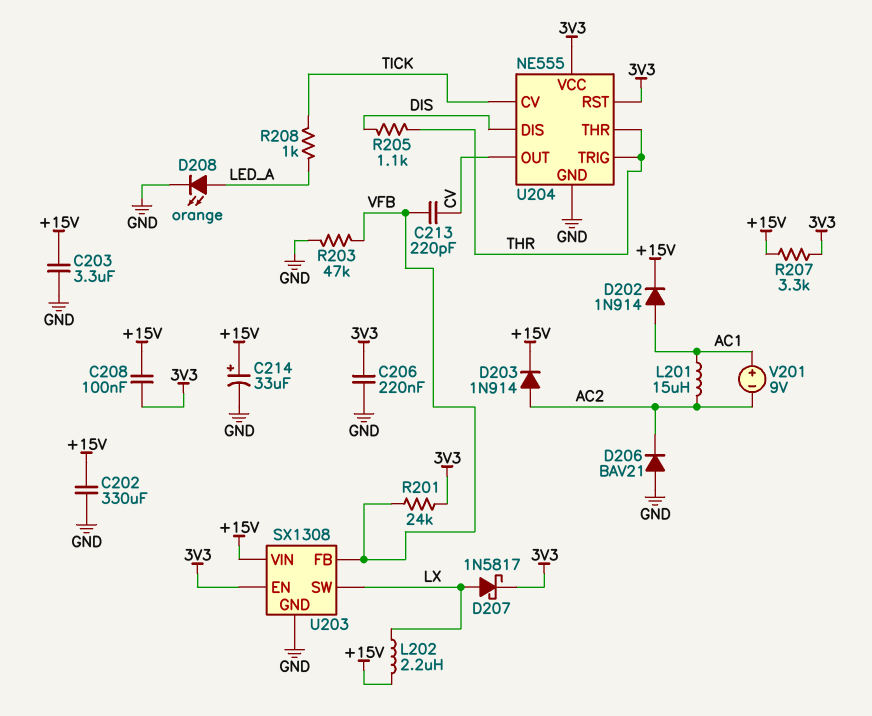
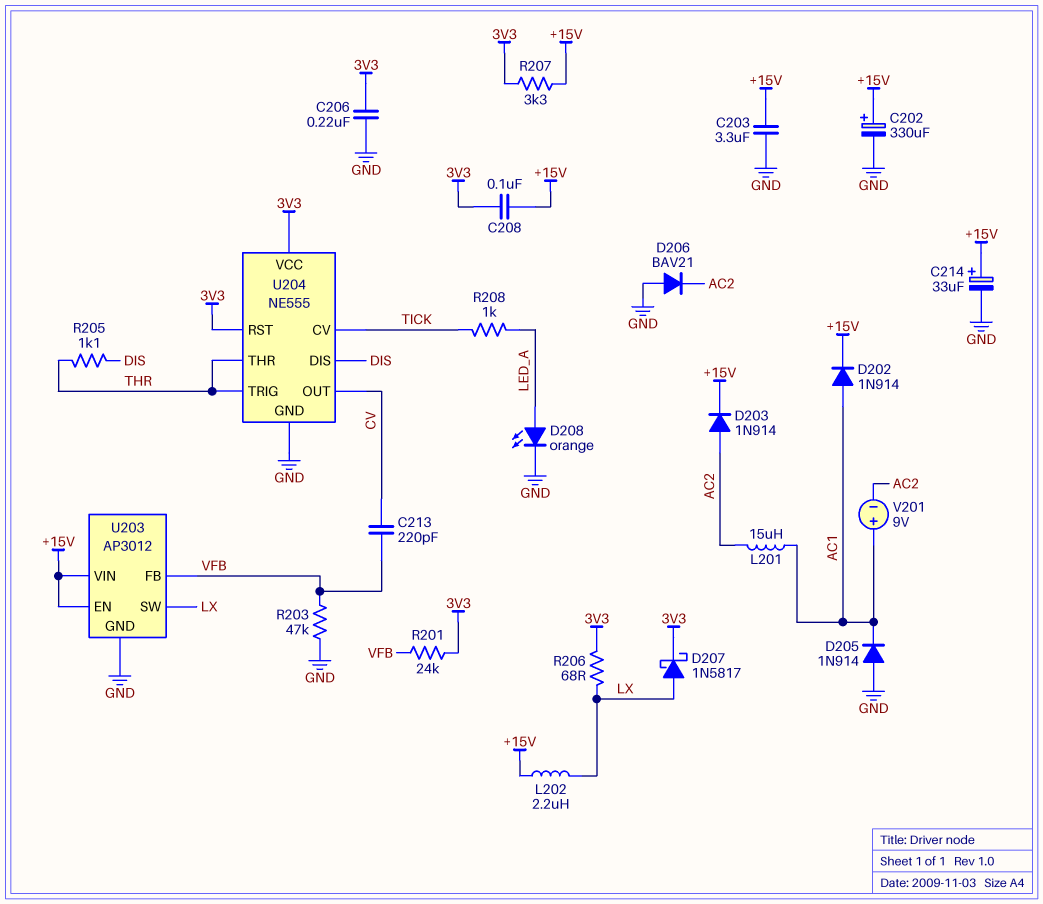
C202: 330uF (+15V, GND) -> 330uF (plus +15V, minus GND)
D205: none -> diode 1N914 (A GND, K AC1)
R206: none -> 68 (3V3, LX)
U203: SX1308 -> AP3012
U203 pin EN: 3V3 -> +15V

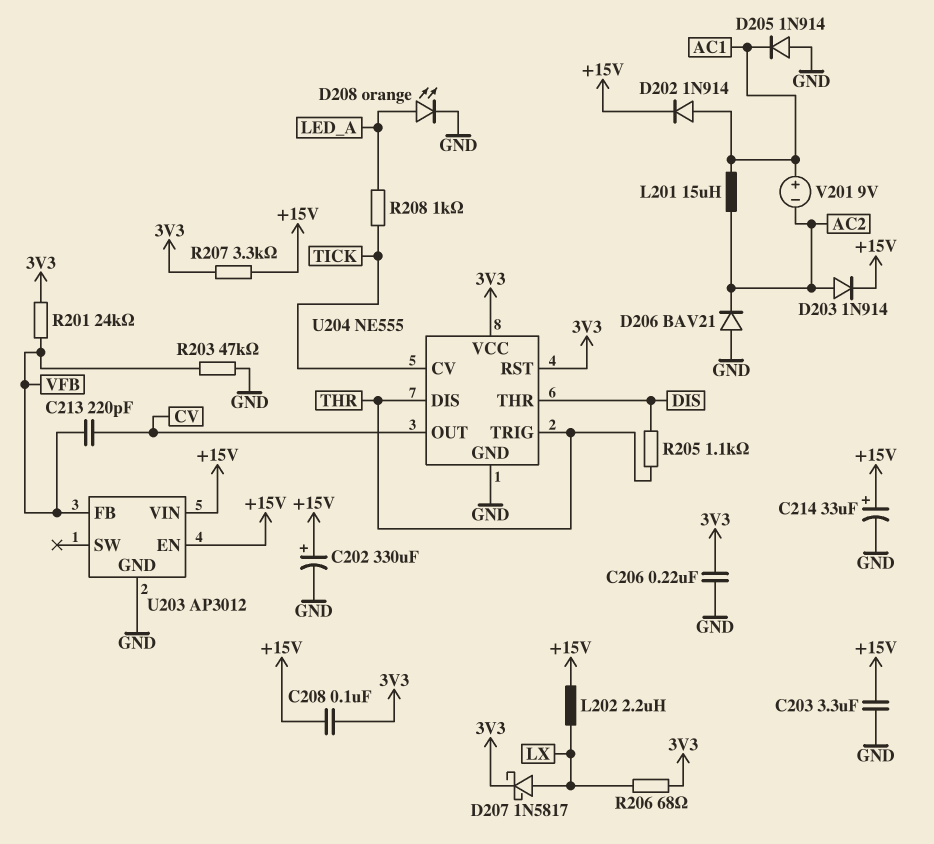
U203 pin SW: LX -> none
U204 pin DIS: DIS -> THR
U204 pin THR: THR -> DIS

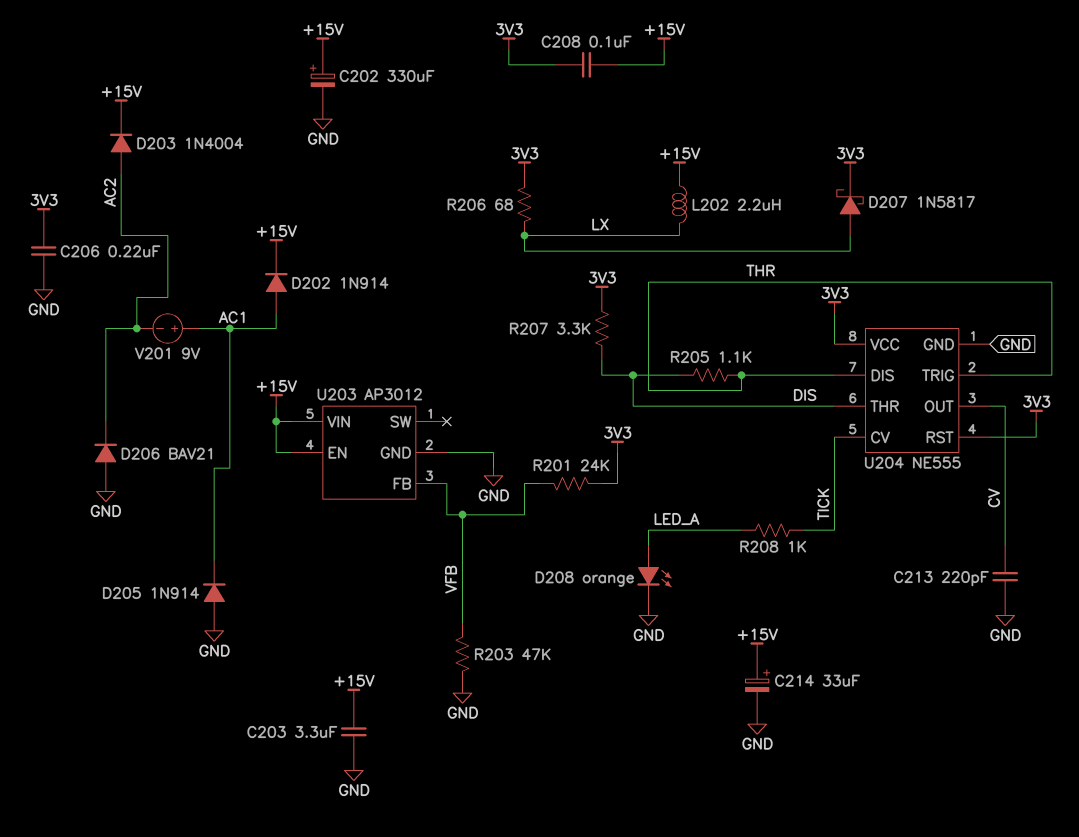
C213: 220pF (CV, VFB) -> 220pF (CV, GND)
D203: diode 1N914 (A AC2, K +15V) -> diode 1N4004 (A AC2, K +15V)
L201: 15uH (AC1, AC2) -> none
R207: 3.3k (+15V, 3V3) -> 3.3k (3V3, DIS)

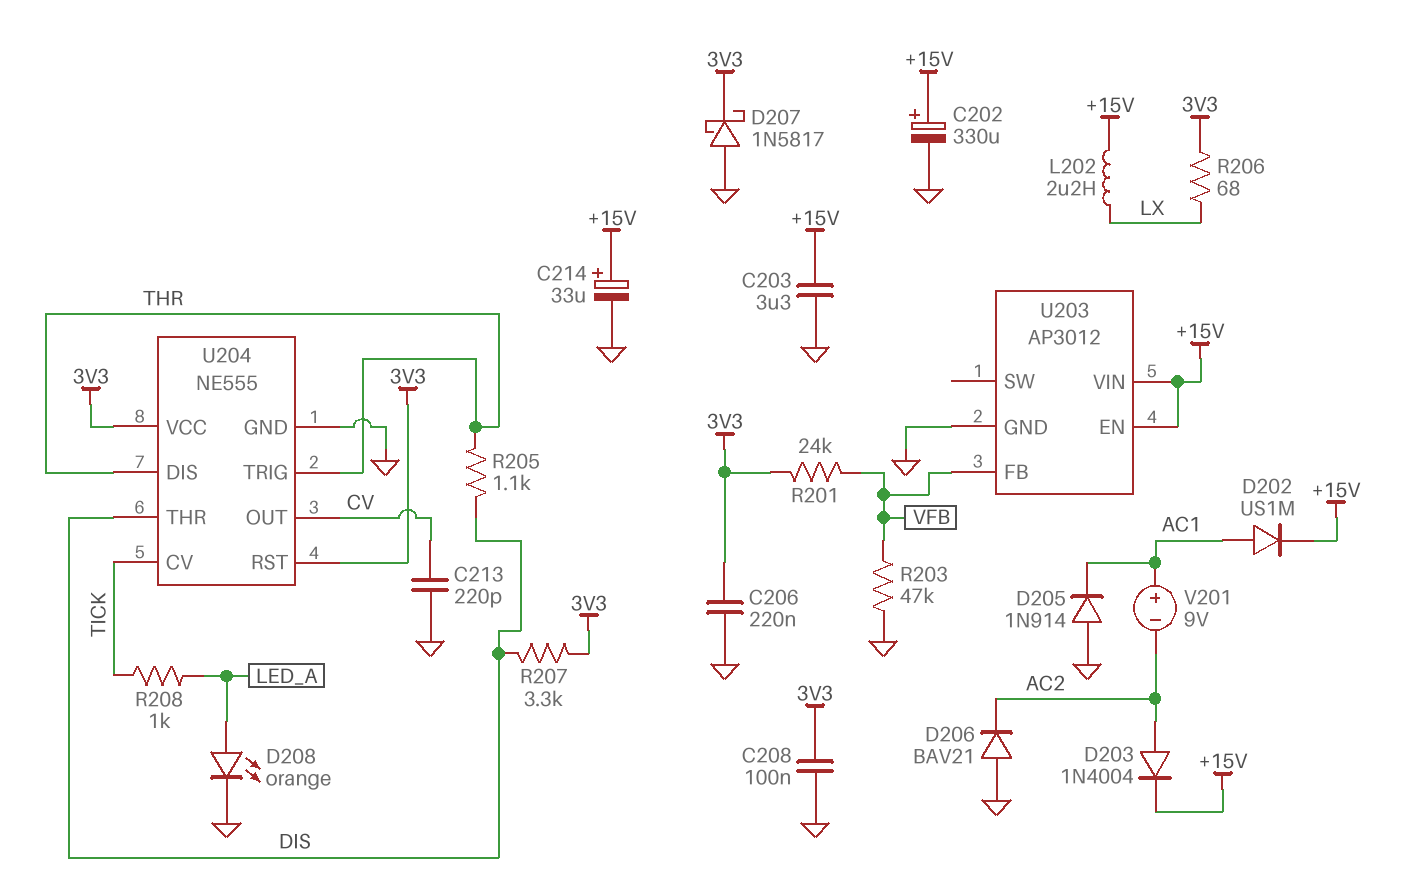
C208: 100nF (+15V, 3V3) -> 100nF (3V3, GND)
D202: diode 1N914 (A AC1, K +15V) -> diode US1M (A AC1, K +15V)
D207: schottky 1N5817 (A LX, K 3V3) -> schottky 1N5817 (A GND, K 3V3)

